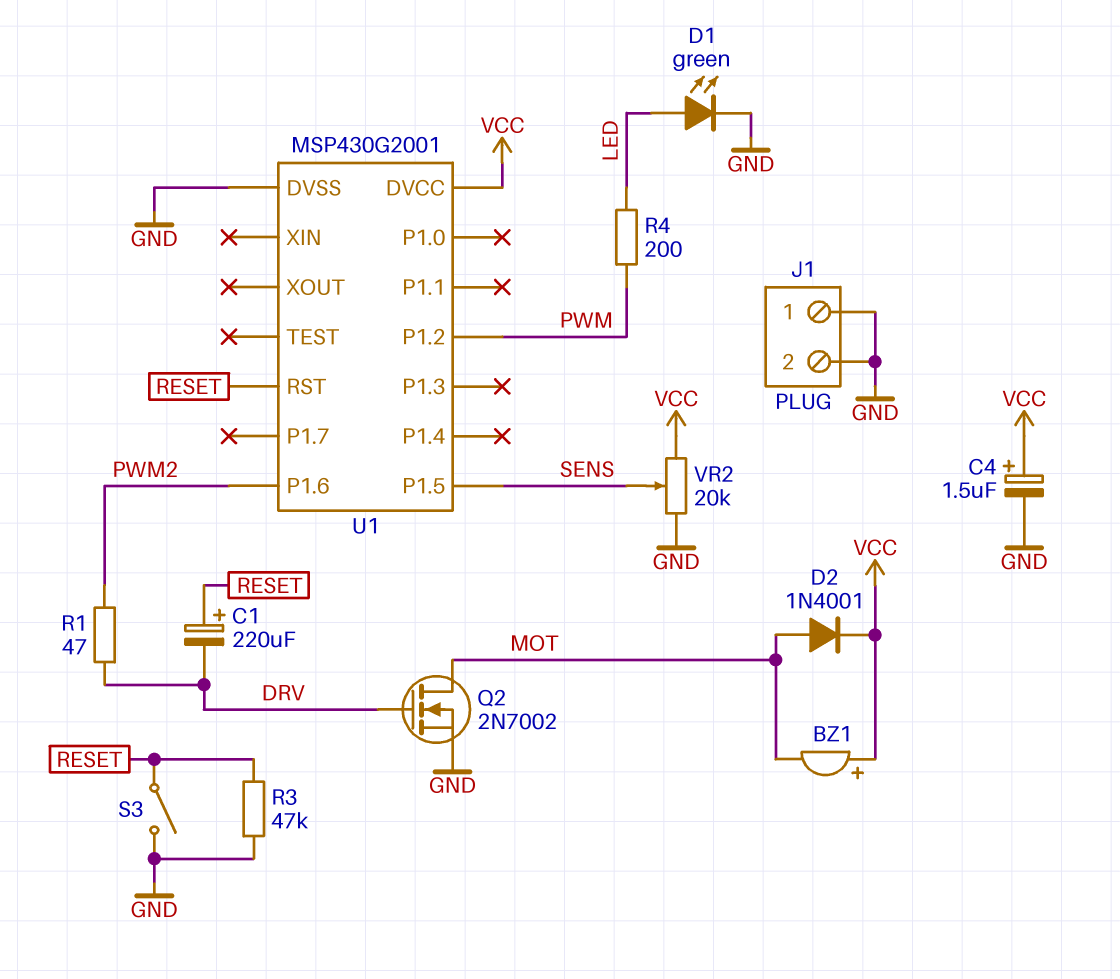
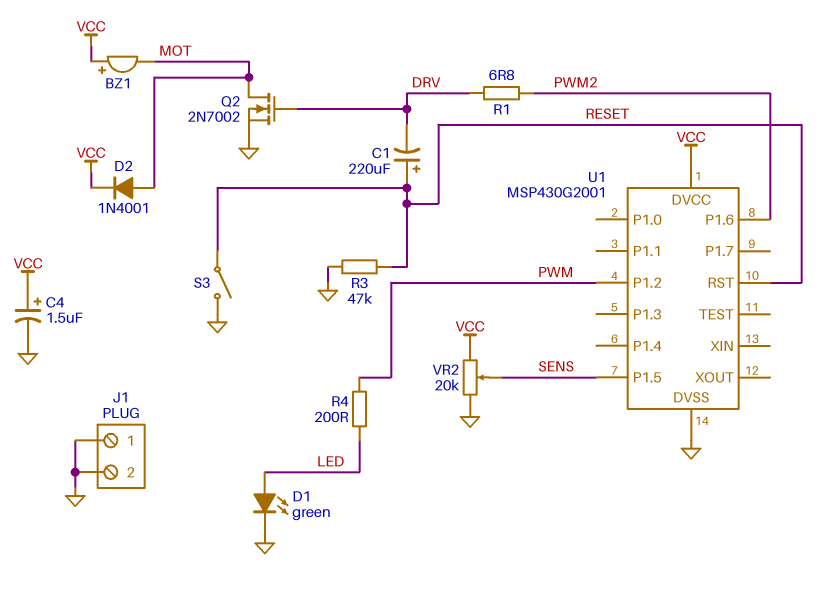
R1: 47 (DRV, PWM2) -> 6.8 (DRV, PWM2)

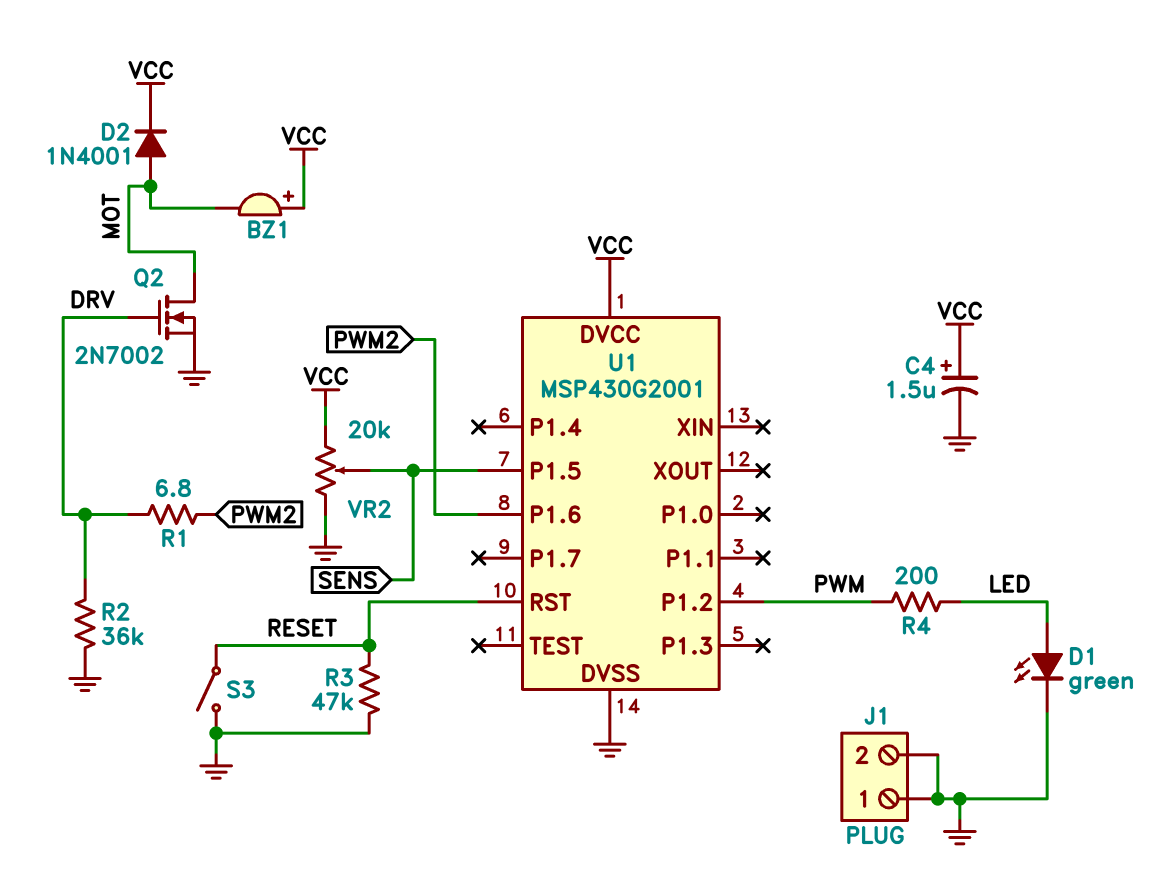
C1: 220uF (plus RESET, minus DRV) -> none
R2: none -> 36k (DRV, GND)

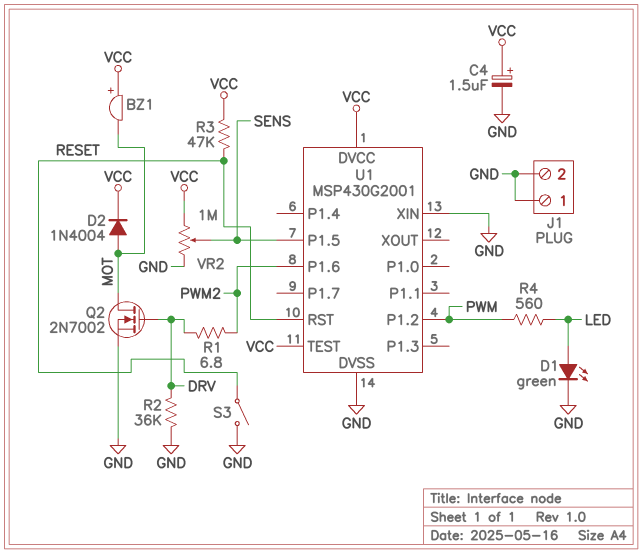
D2: diode 1N4001 (A MOT, K VCC) -> diode 1N4004 (A MOT, K VCC)
R3: 47k (GND, RESET) -> 47k (RESET, VCC)
R4: 200 (LED, PWM) -> 560 (LED, PWM)
U1 pin TEST: none -> VCC
U1 pin XIN: none -> GND
VR2: 20k (GND, VCC, wiper SENS) -> 1M (GND, VCC, wiper SENS)

